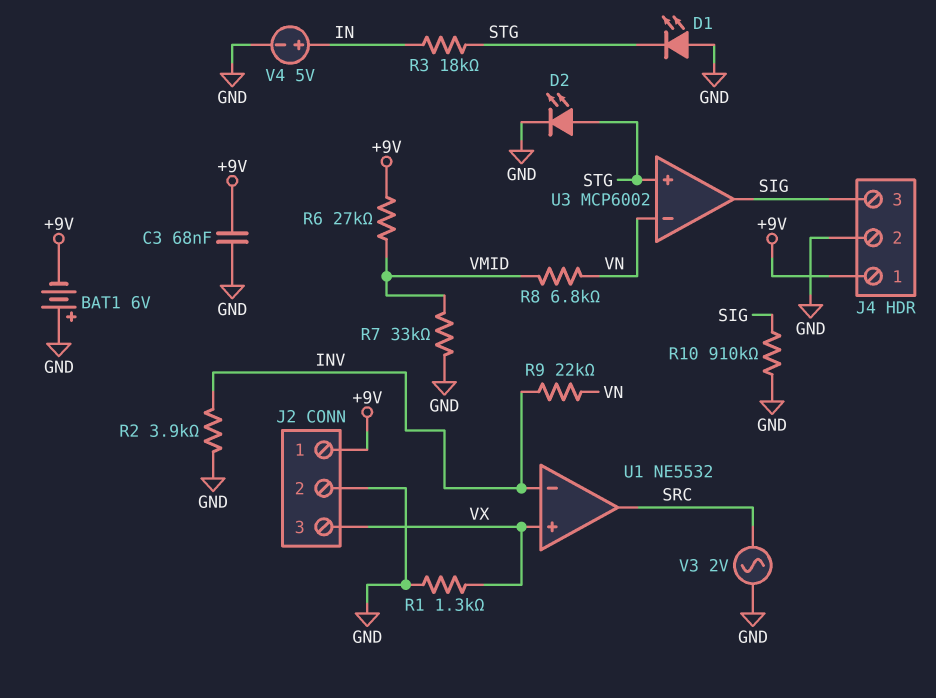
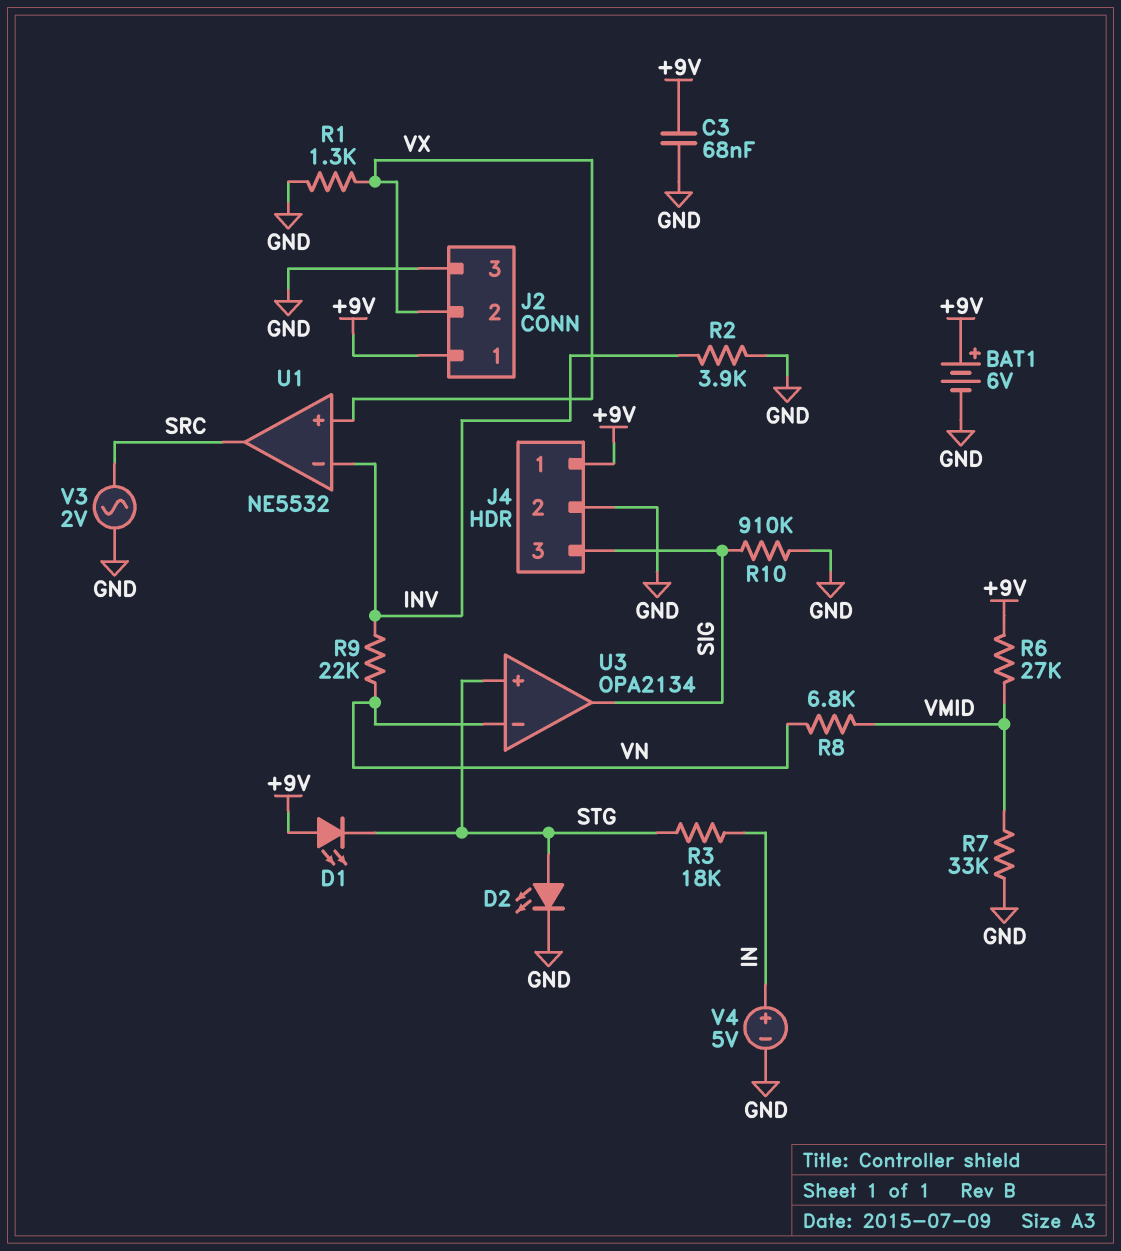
BAT1: 6V (plus GND, minus +9V) -> 6V (plus +9V, minus GND)
D1: LED (A GND, K STG) -> LED (A +9V, K STG)
J2 pin 2: GND -> VX
J2 pin 3: VX -> GND
U3: MCP6002 -> OPA2134

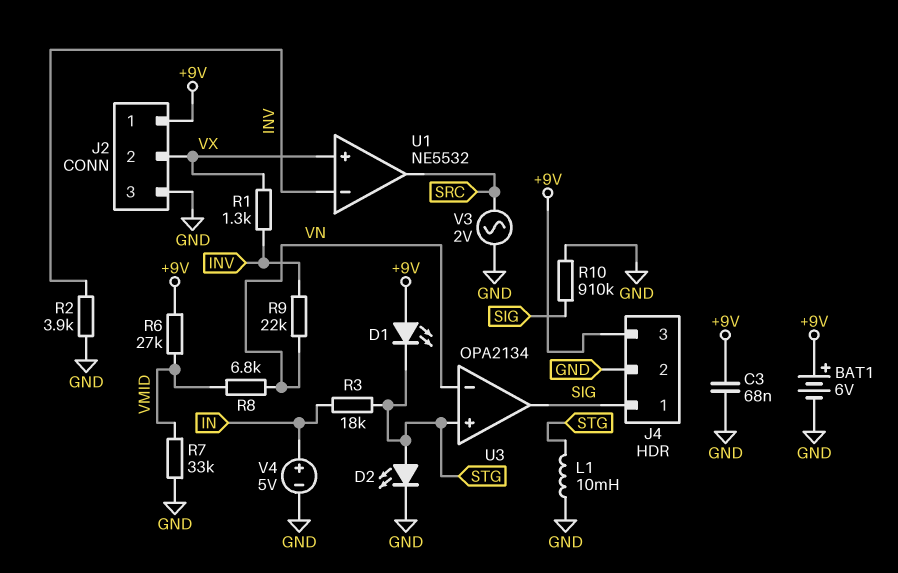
J4 pin 1: +9V -> SIG
J4 pin 3: SIG -> +9V
L1: none -> 10mH (GND, STG)
R1: 1.3k (GND, VX) -> 1.3k (INV, VX)

